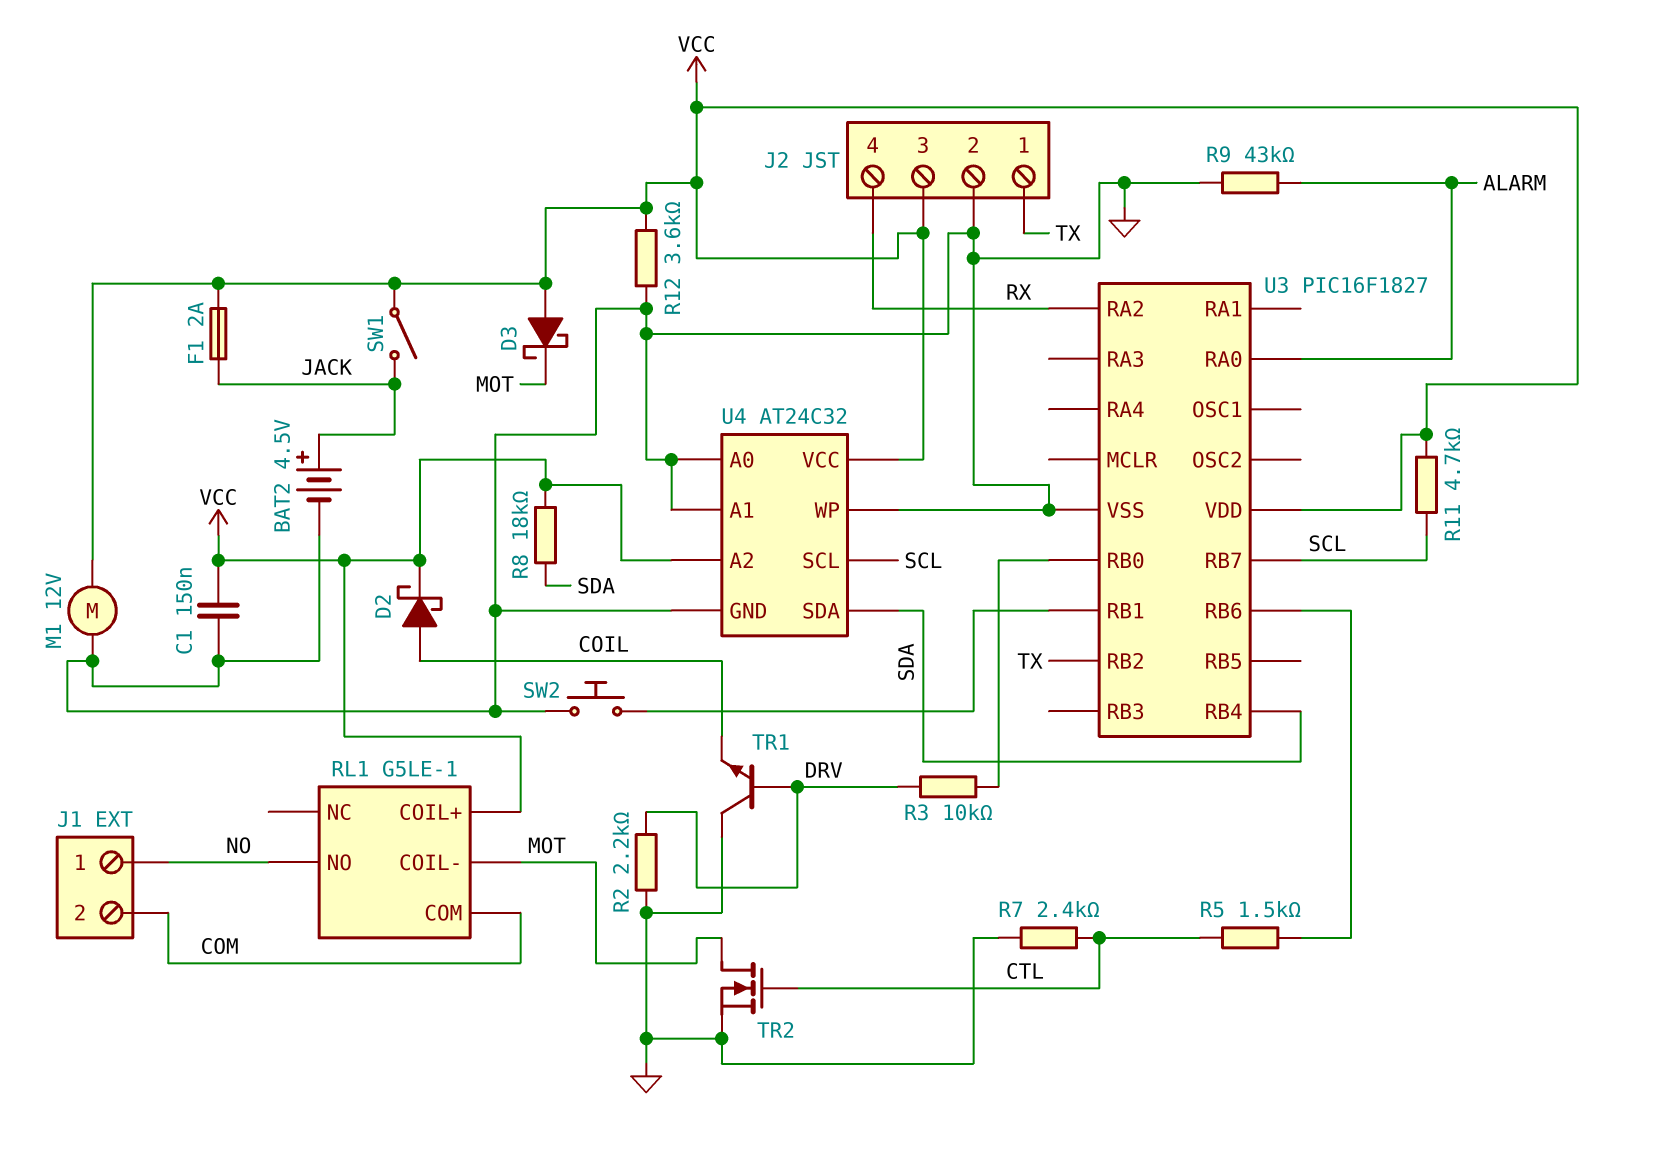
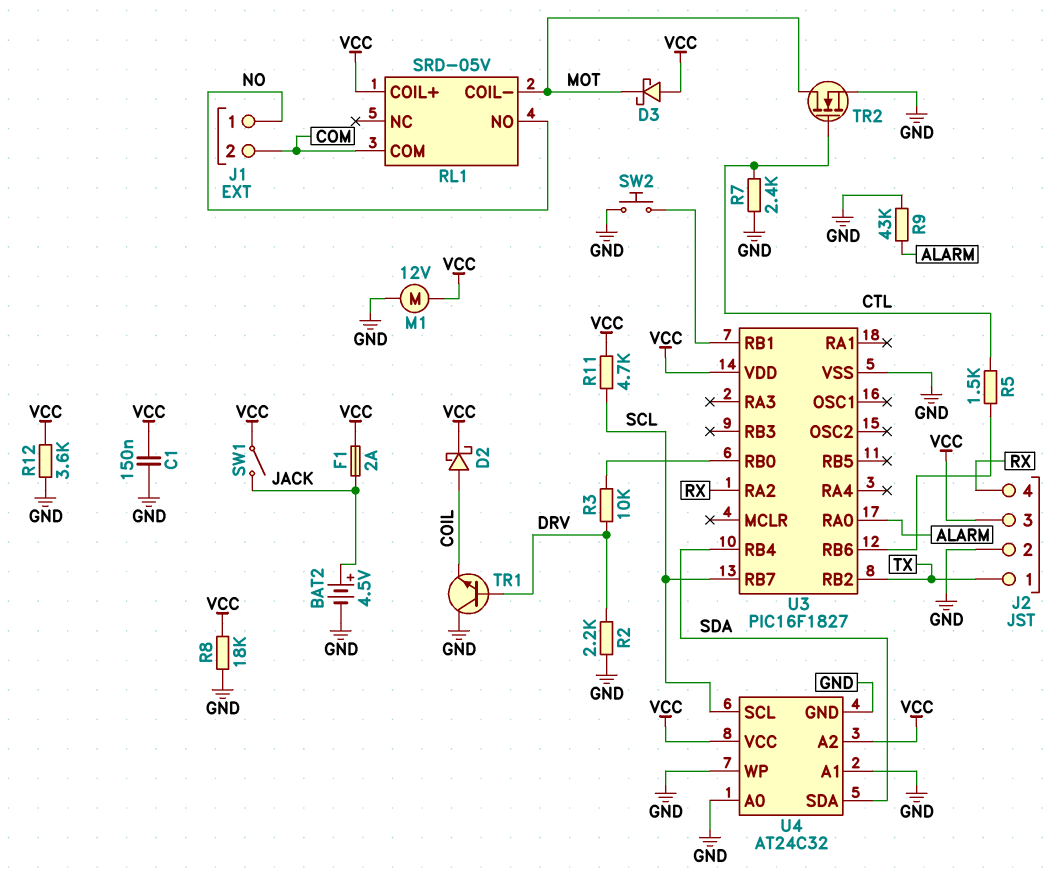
R8: 18k (SDA, VCC) -> 18k (GND, VCC)
RL1: G5LE-1 -> SRD-05V

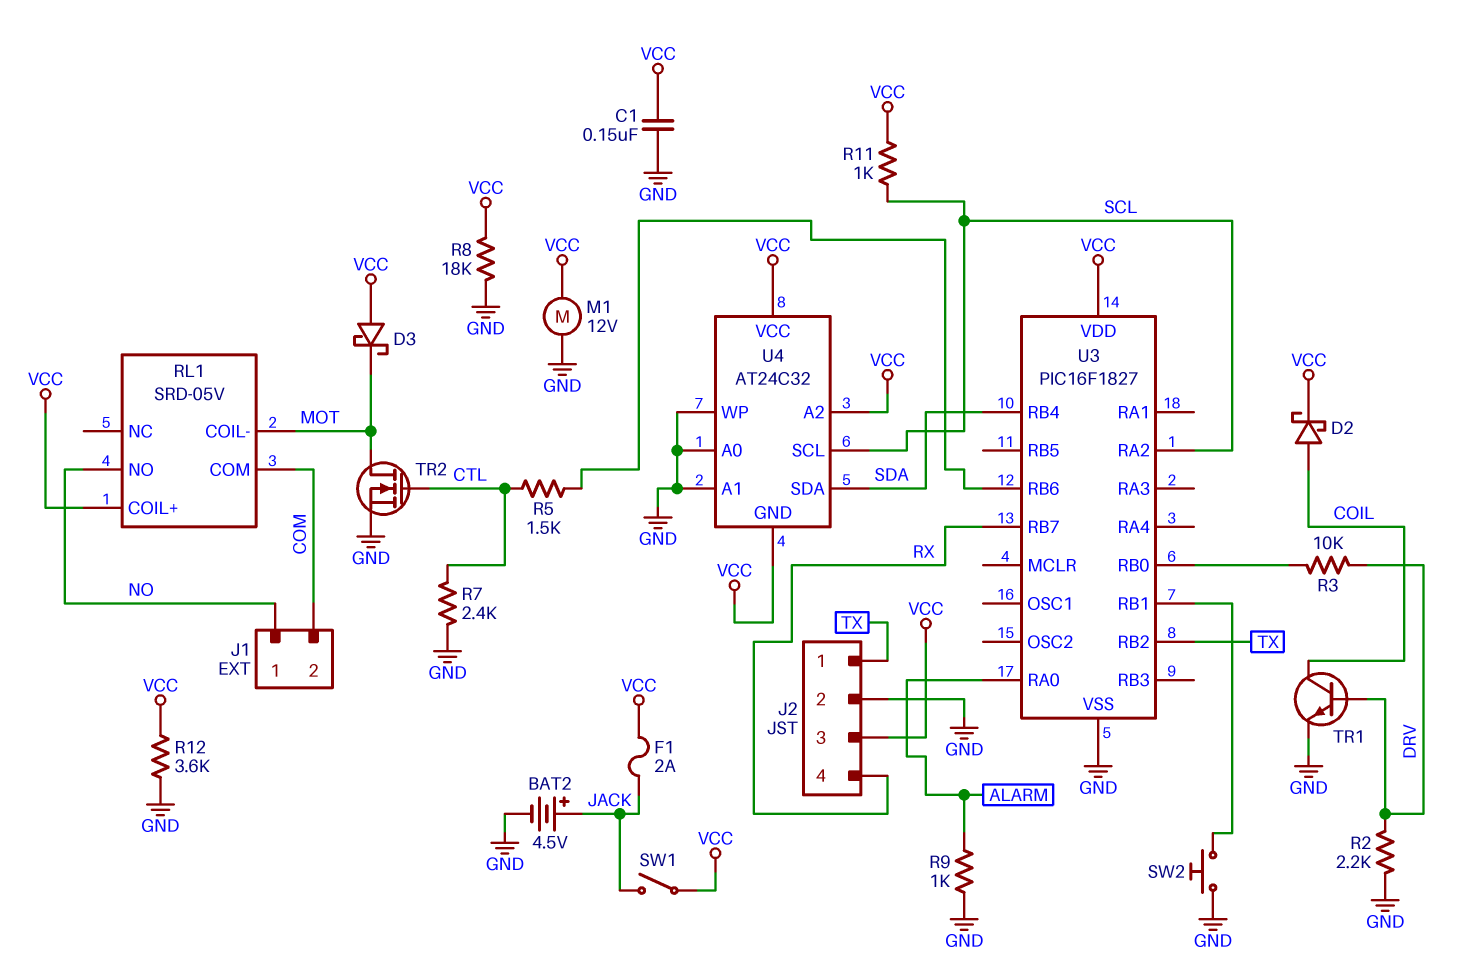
R9: 43k (ALARM, GND) -> 1k (ALARM, GND)
R11: 4.7k (SCL, VCC) -> 1k (SCL, VCC)
TR1: NPN (B DRV, C GND, E COIL) -> NPN (B DRV, C COIL, E GND)
U3 pin RA2: RX -> SCL
U3 pin RB7: SCL -> RX
U4 pin GND: GND -> VCC

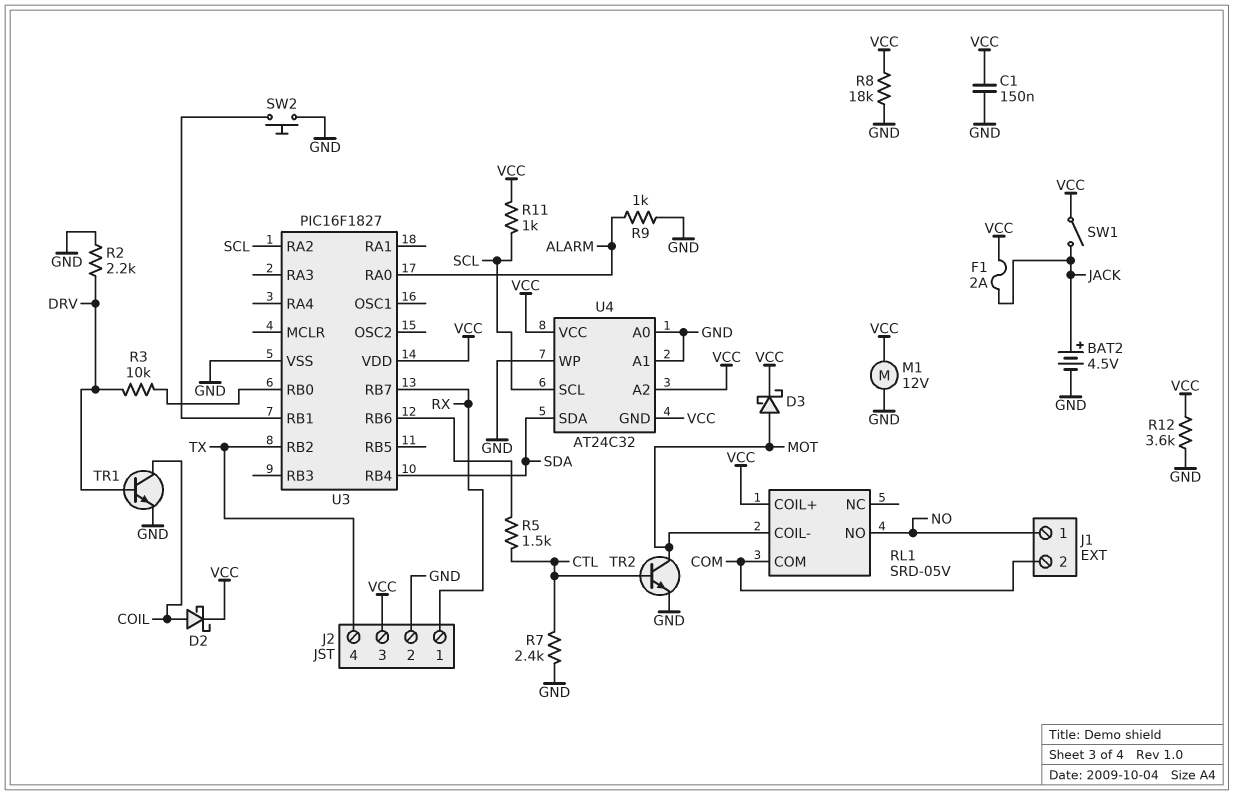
D3: schottky (A VCC, K MOT) -> schottky (A MOT, K VCC)
J2 pin 1: TX -> RX
J2 pin 4: RX -> TX
TR2: NMOS (G CTL, D MOT, S GND) -> NPN (B CTL, C MOT, E GND)

